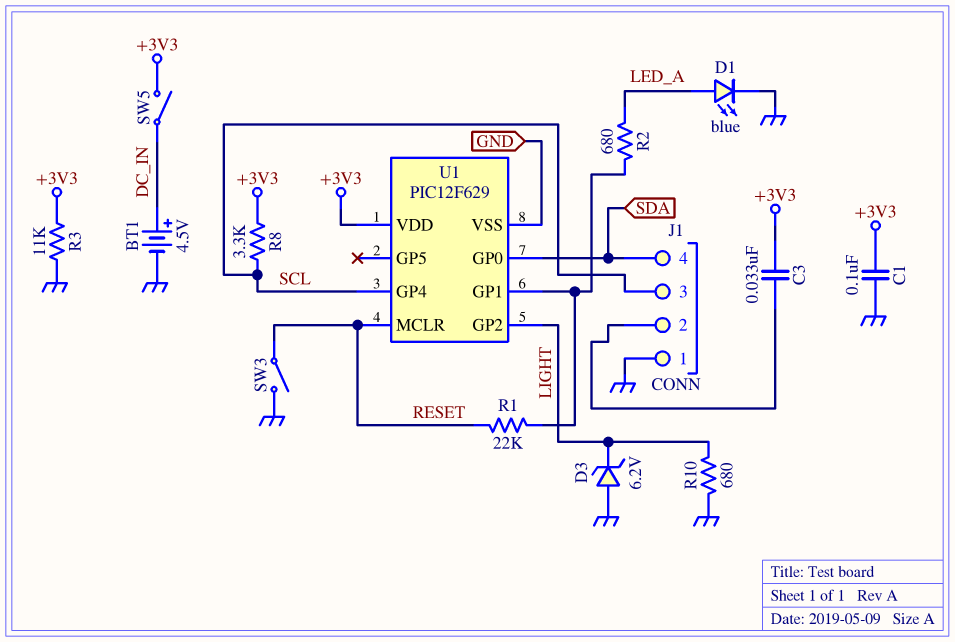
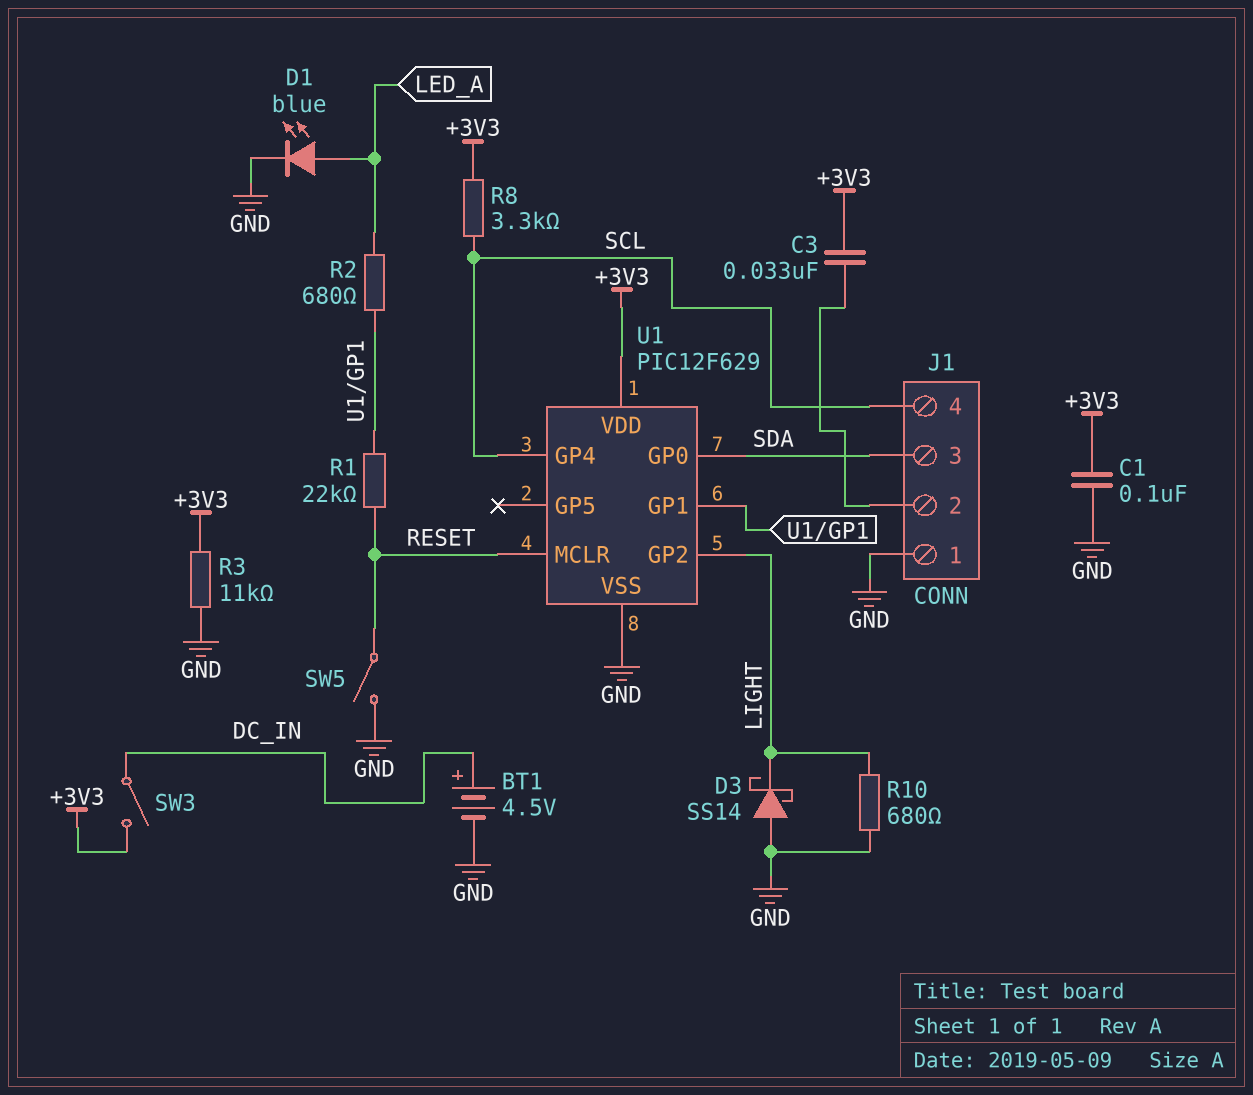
D3: zener 6.2V (A GND, K LIGHT) -> schottky SS14 (A GND, K LIGHT)
J1 pin 3: SCL -> SDA
J1 pin 4: SDA -> SCL
SW3: switch (GND, RESET) -> switch (+3V3, DC_IN)
SW5: switch (+3V3, DC_IN) -> switch (GND, RESET)

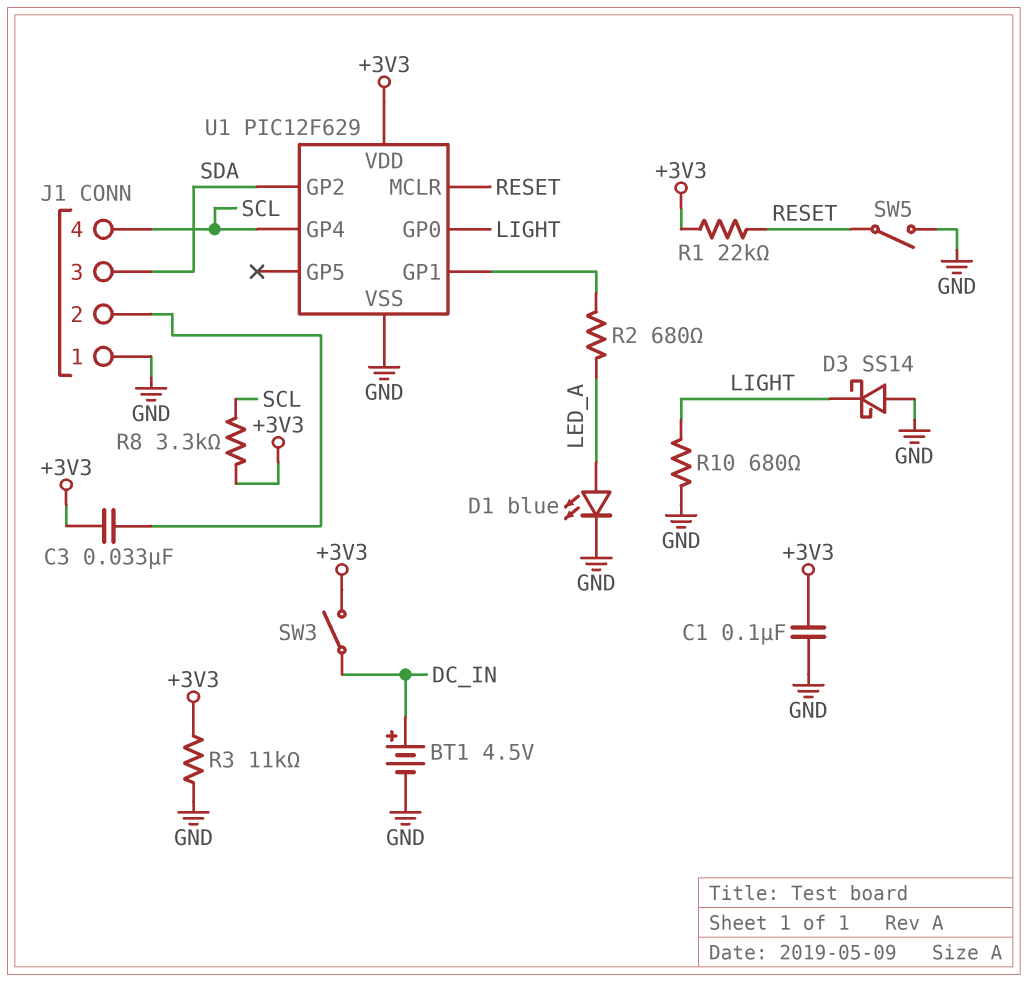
R1: 22k (RESET, U1/GP1) -> 22k (+3V3, RESET)
U1 pin GP0: SDA -> LIGHT
U1 pin GP2: LIGHT -> SDA

